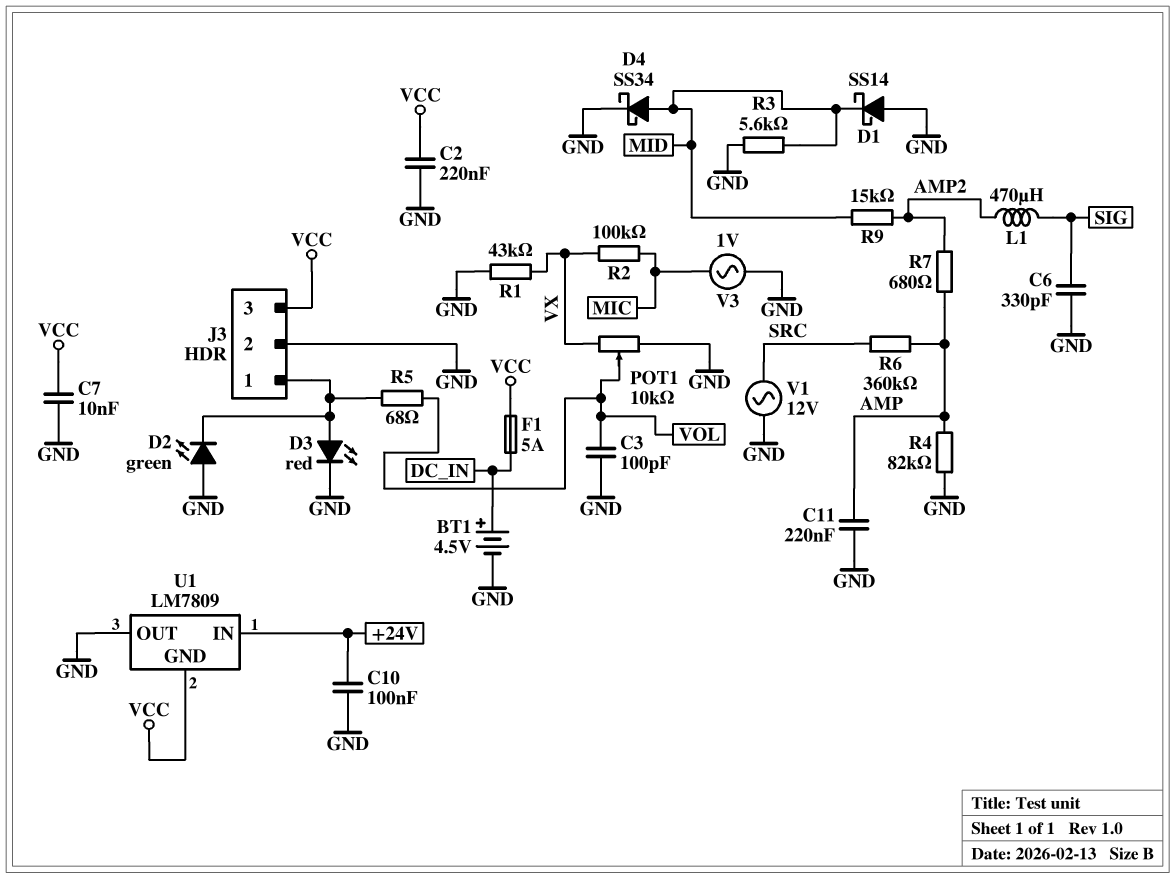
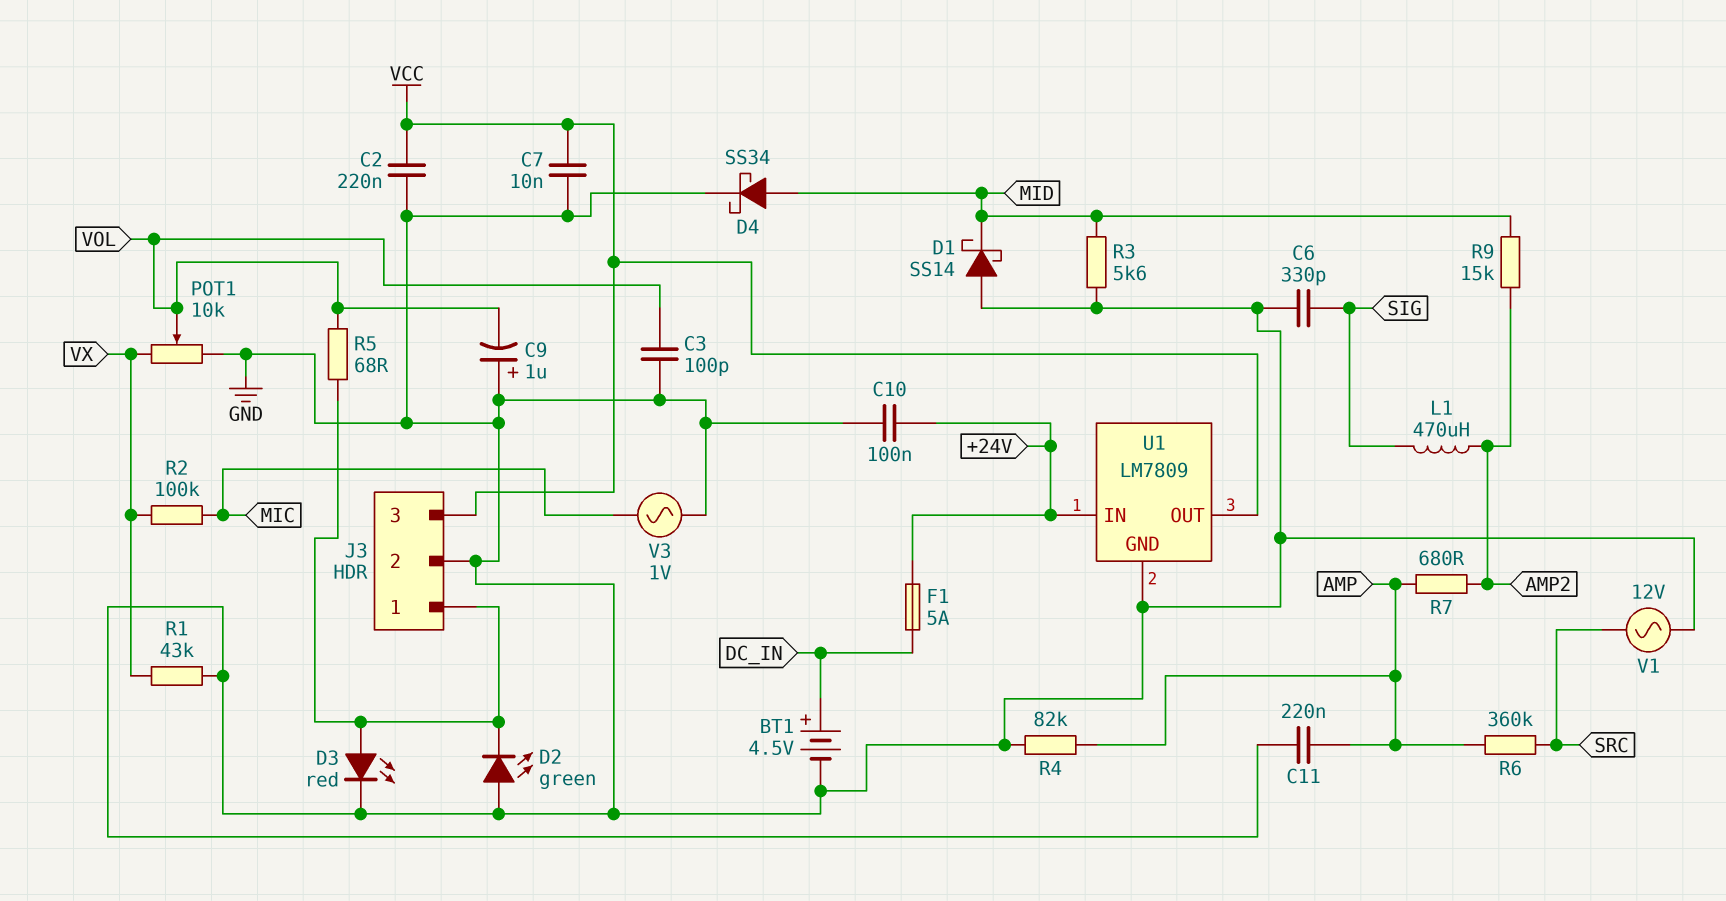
C9: none -> 1uF (plus GND, minus VOL)
F1: 5A (DC_IN, VCC) -> 5A (+24V, DC_IN)
U1 pin GND: VCC -> GND
U1 pin OUT: GND -> VCC

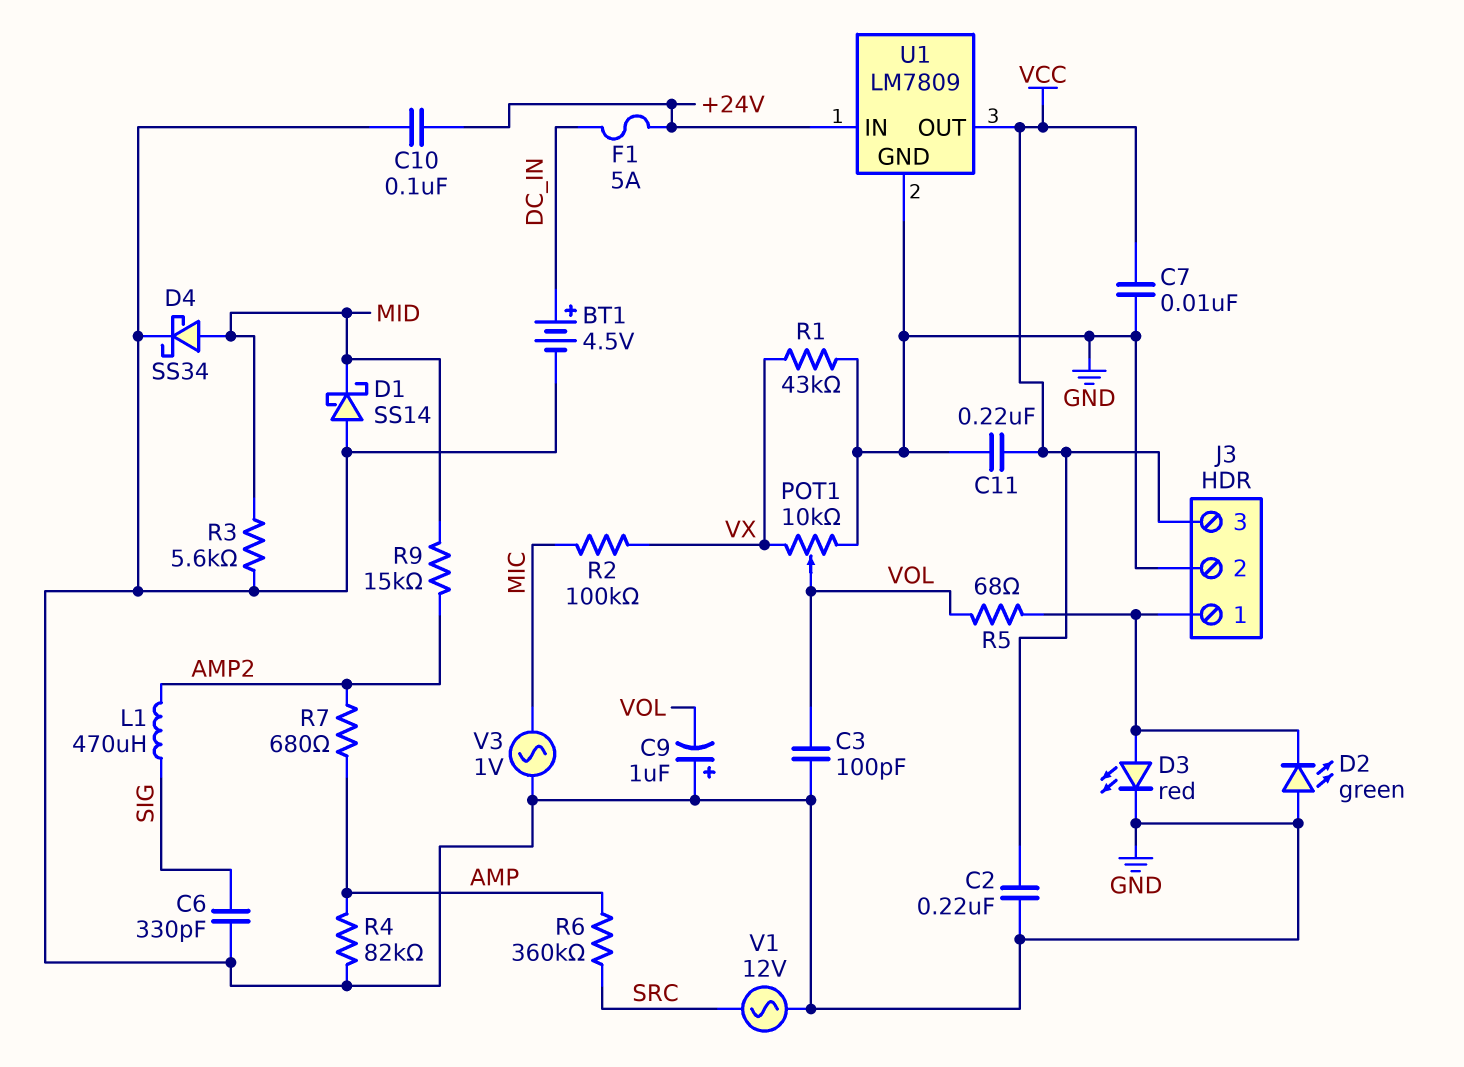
C11: 220nF (AMP, GND) -> 220nF (GND, VCC)

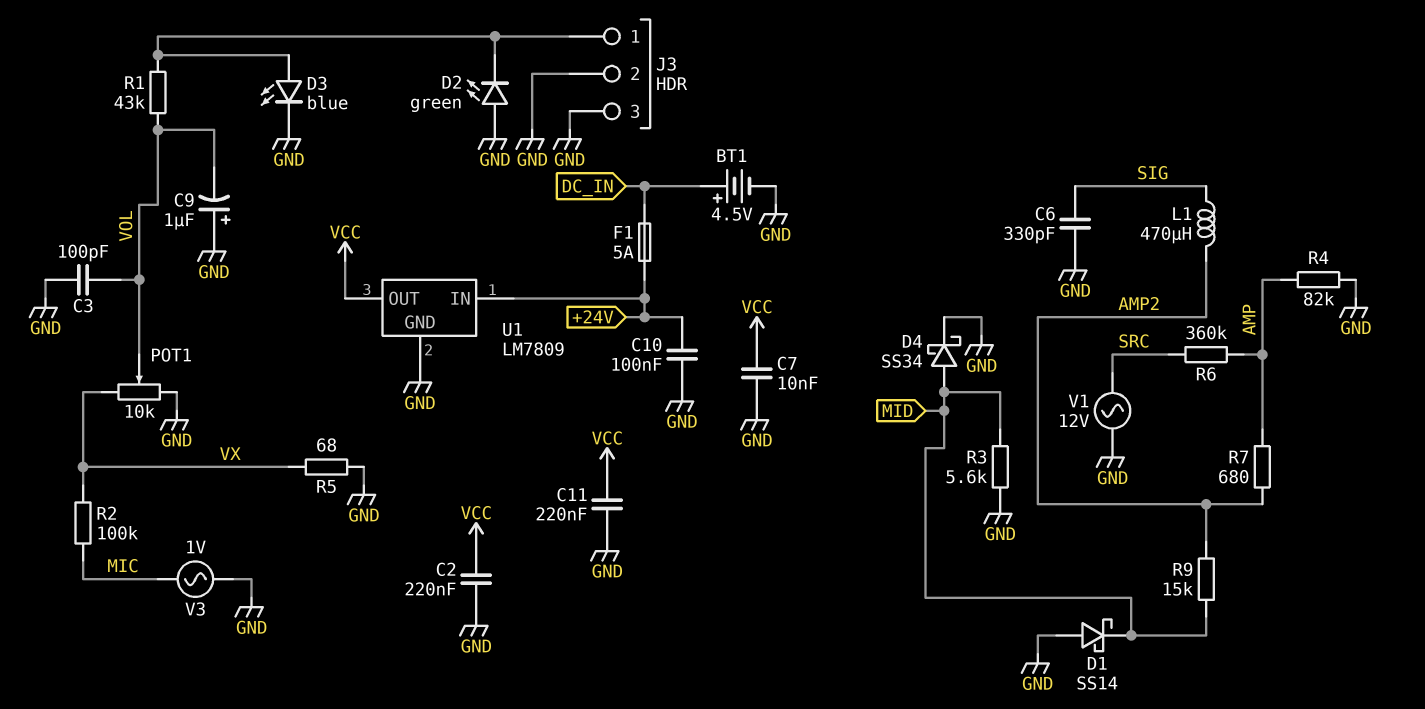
D3: LED red (A J3/1, K GND) -> LED blue (A J3/1, K GND)
J3 pin 3: VCC -> GND
R1: 43k (GND, VX) -> 43k (J3/1, VOL)
R5: 68 (J3/1, VOL) -> 68 (GND, VX)

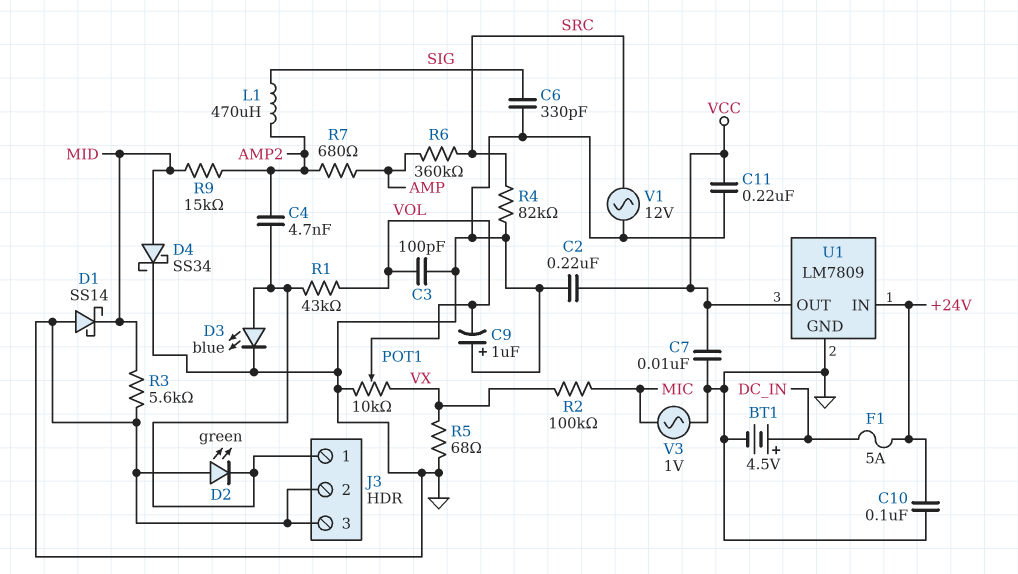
C4: none -> 4.7nF (AMP2, J3/1)
R4: 82k (AMP, GND) -> 82k (GND, SRC)

